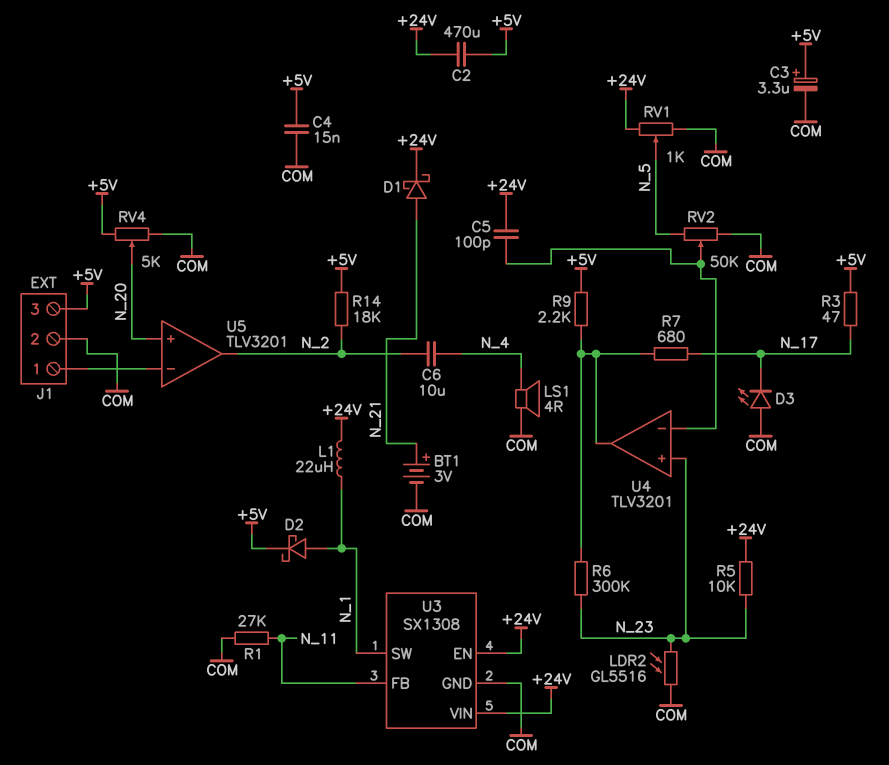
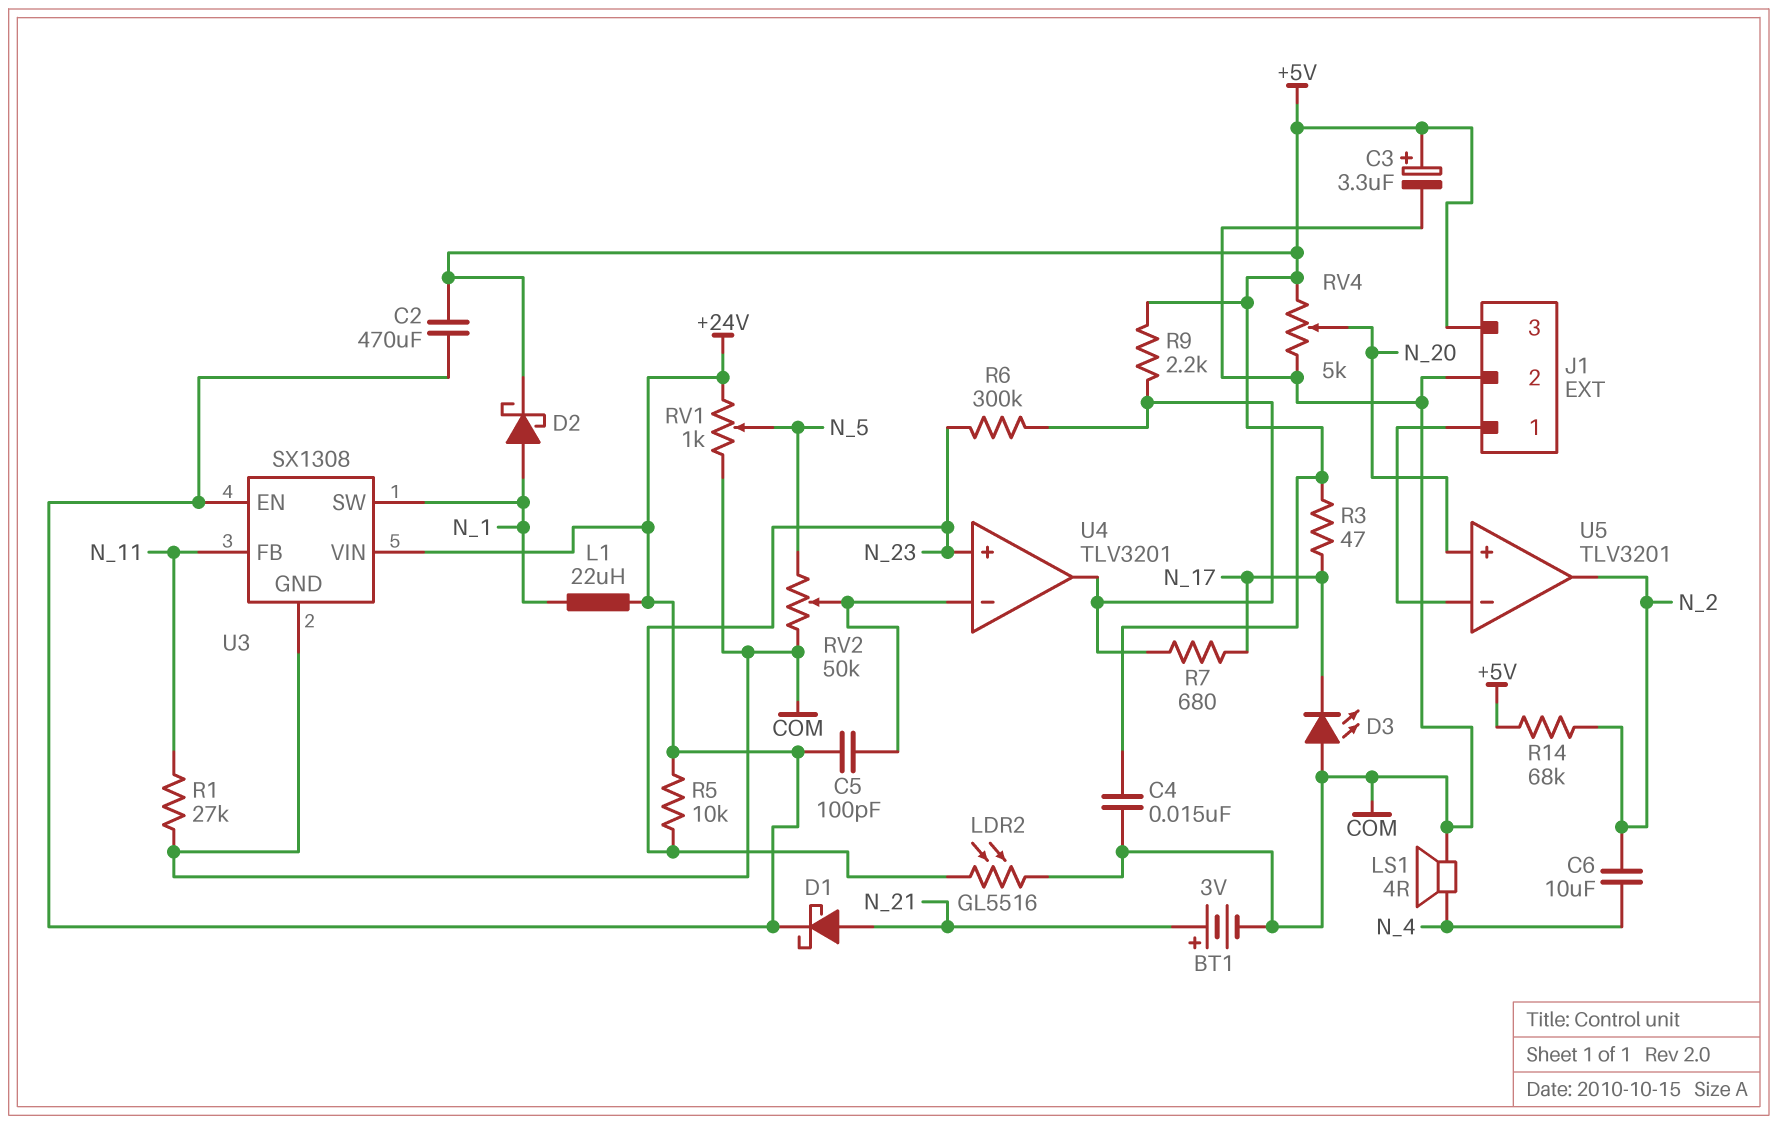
R14: 18k (+5V, N_2) -> 68k (+5V, N_2)

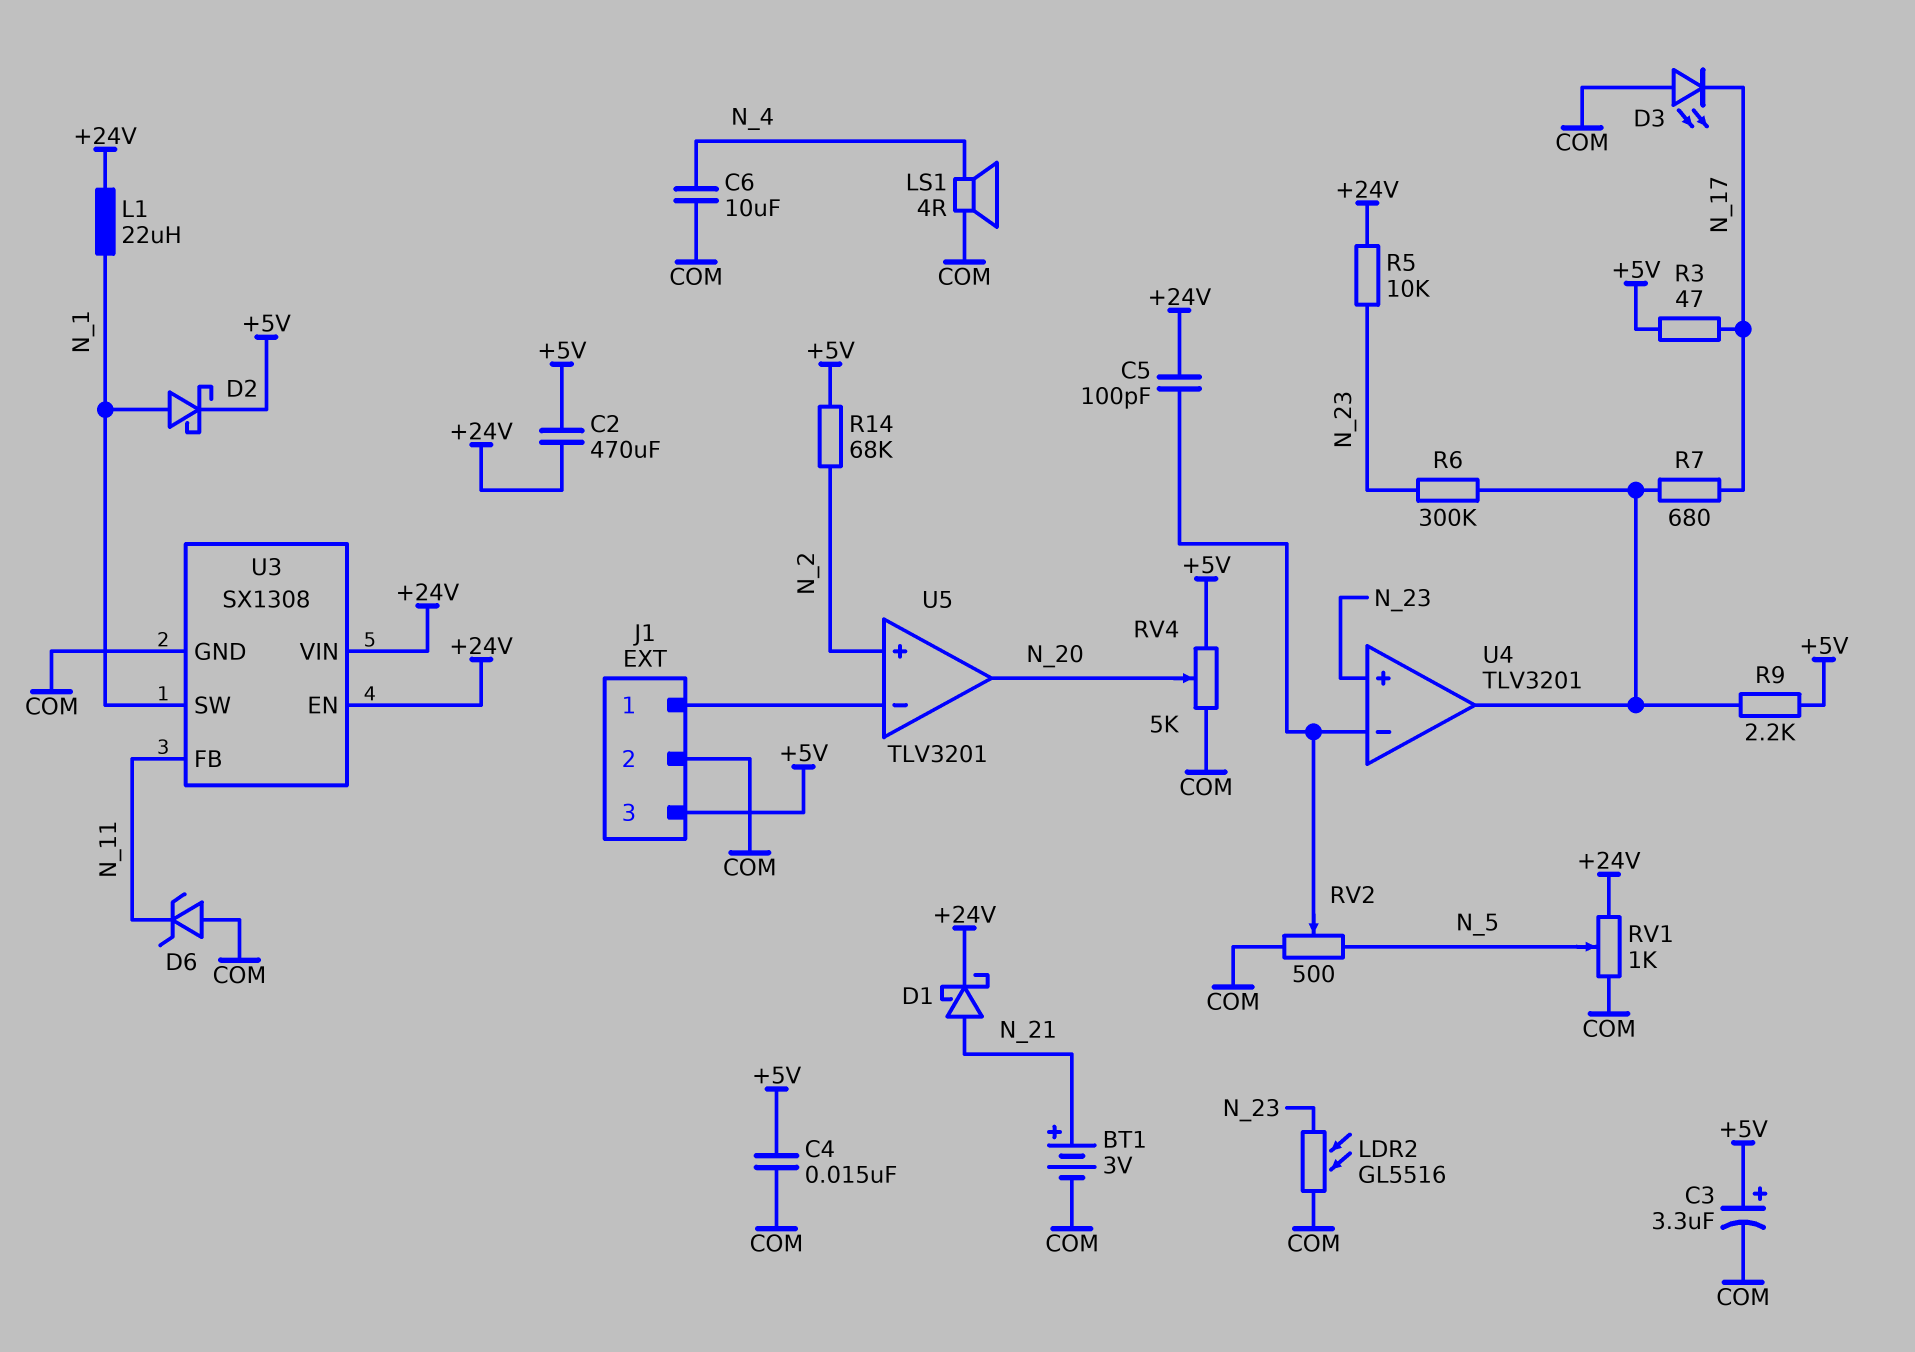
C6: 10uF (N_2, N_4) -> 10uF (COM, N_4)
D6: none -> zener (A COM, K N_11)
R1: 27k (COM, N_11) -> none
RV2: 50k (COM, N_5, wiper U4/in-) -> 500 (COM, N_5, wiper U4/in-)
U5 pin in+: N_20 -> N_2
U5 pin out: N_2 -> N_20

